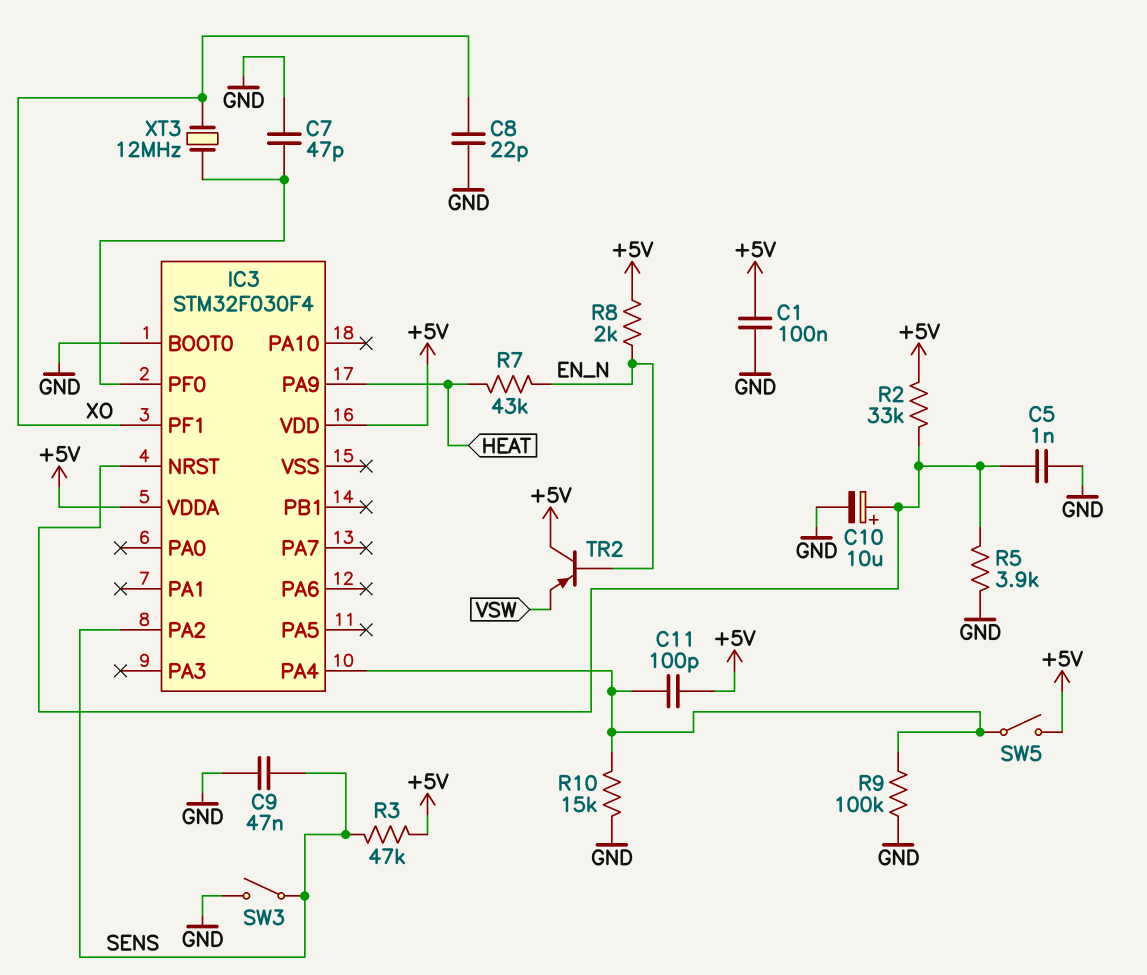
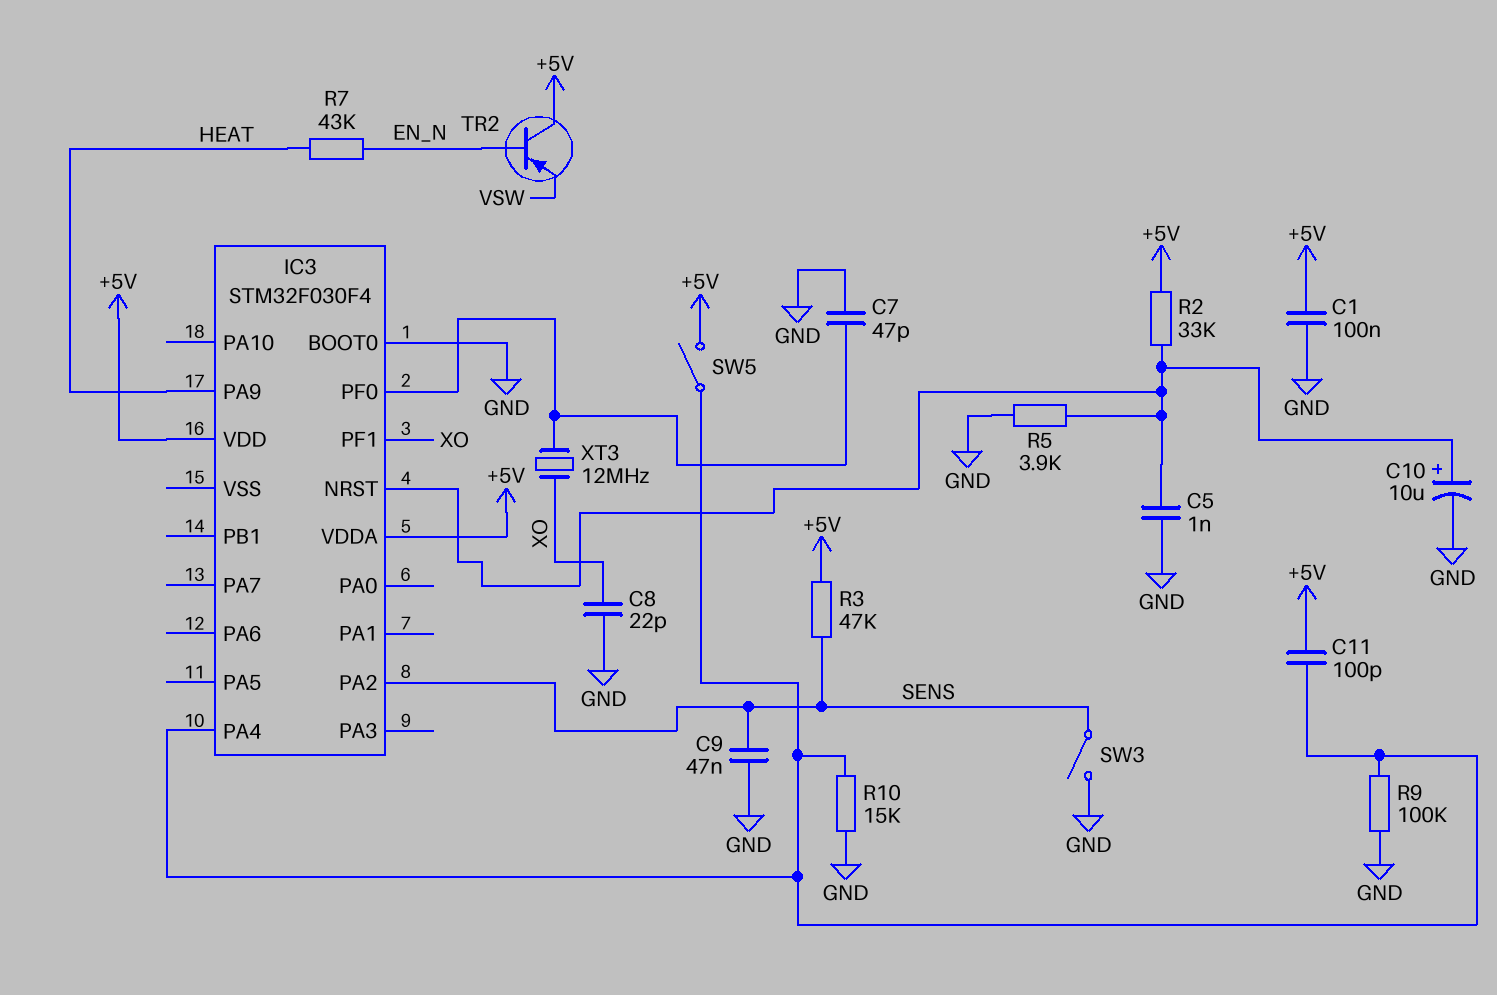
R8: 2k (+5V, EN_N) -> none

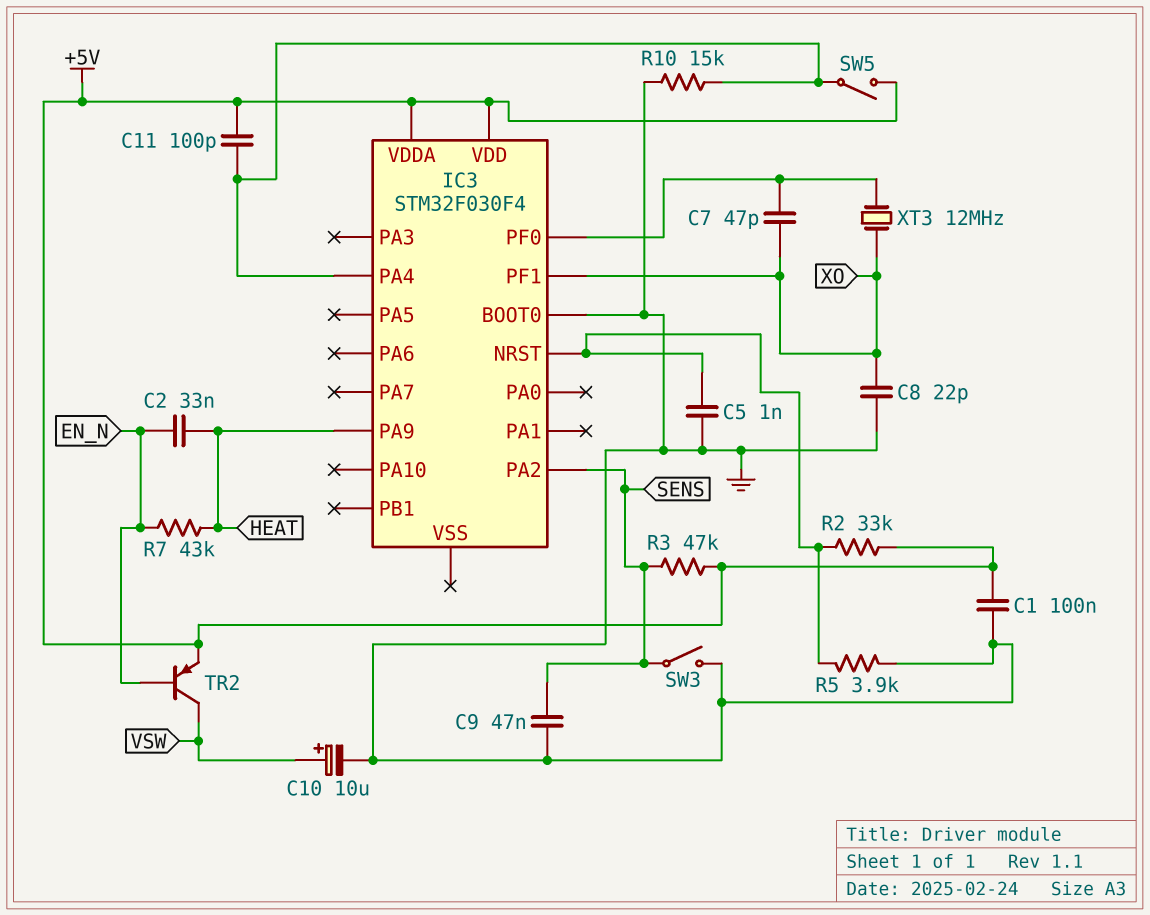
C2: none -> 33nF (EN_N, HEAT)
C7: 47pF (GND, IC3/PF0) -> 47pF (IC3/PF0, XO)
C10: 10uF (plus IC3/NRST, minus GND) -> 10uF (plus VSW, minus GND)
R9: 100k (GND, IC3/PA4) -> none
TR2: PNP (B EN_N, C +5V, E VSW) -> PNP (B EN_N, C VSW, E +5V)

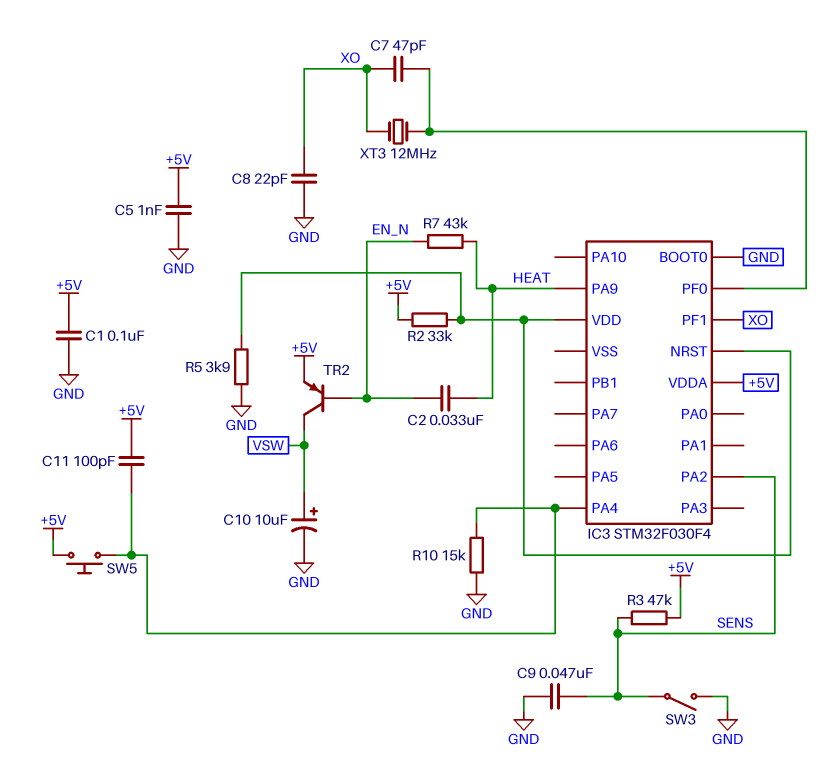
C5: 1nF (GND, IC3/NRST) -> 1nF (+5V, GND)
IC3 pin VDD: +5V -> IC3/NRST
SW5: switch (+5V, IC3/PA4) -> button (+5V, IC3/PA4)

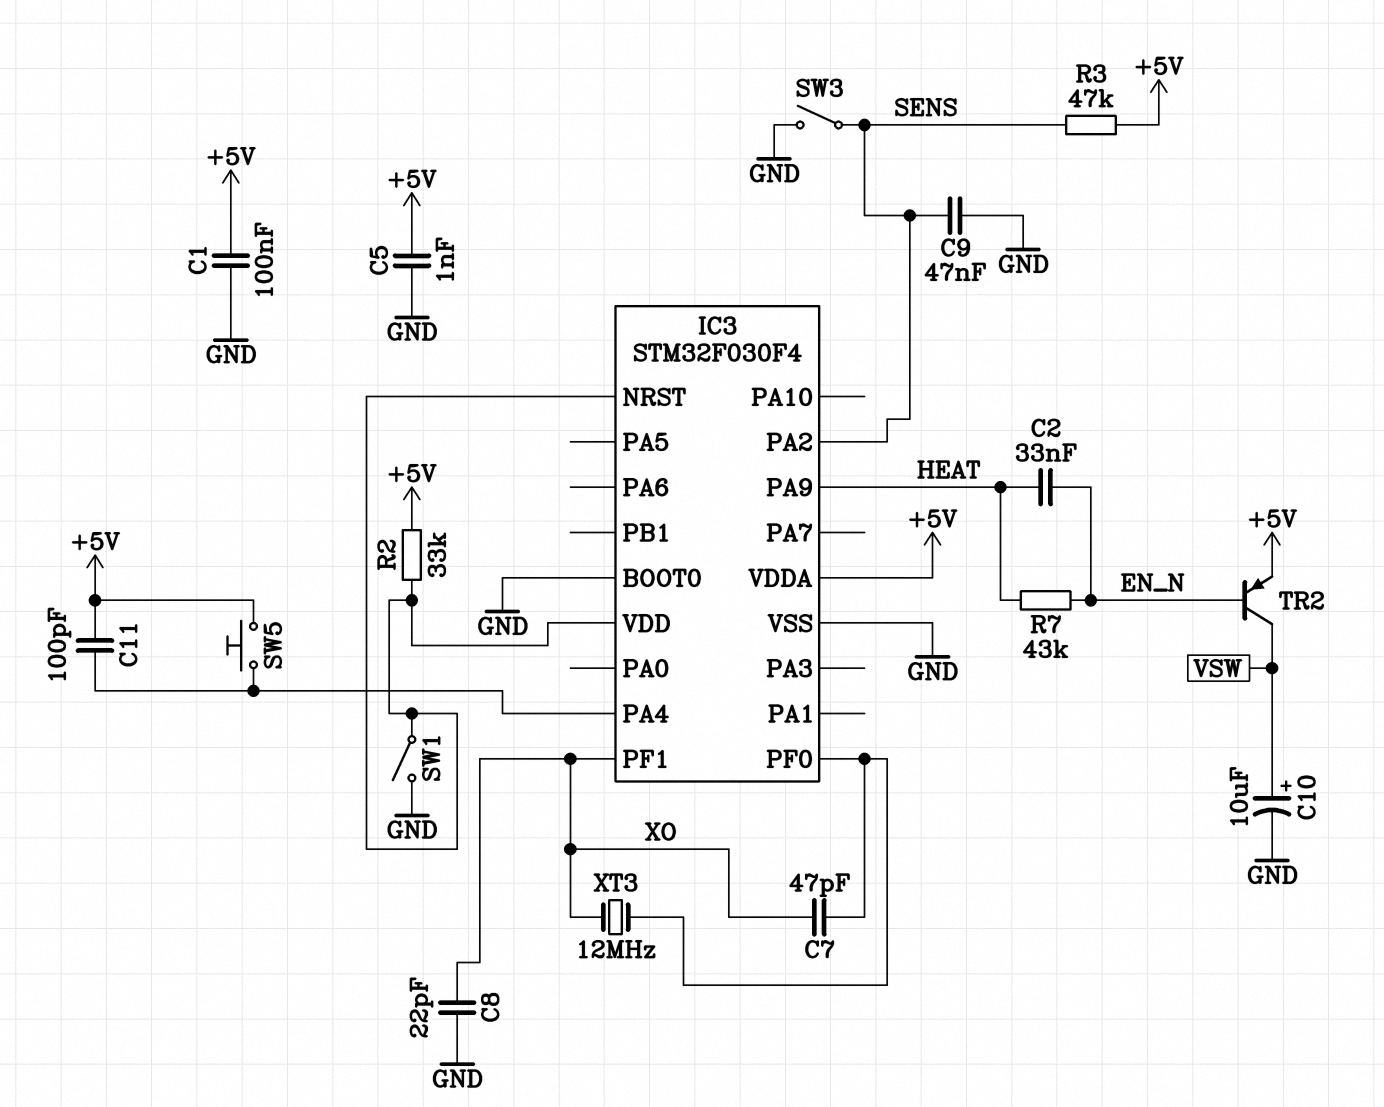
IC3 pin VSS: none -> GND
R5: 3.9k (GND, IC3/NRST) -> none
R10: 15k (GND, IC3/PA4) -> none
SW1: none -> switch (GND, IC3/NRST)

